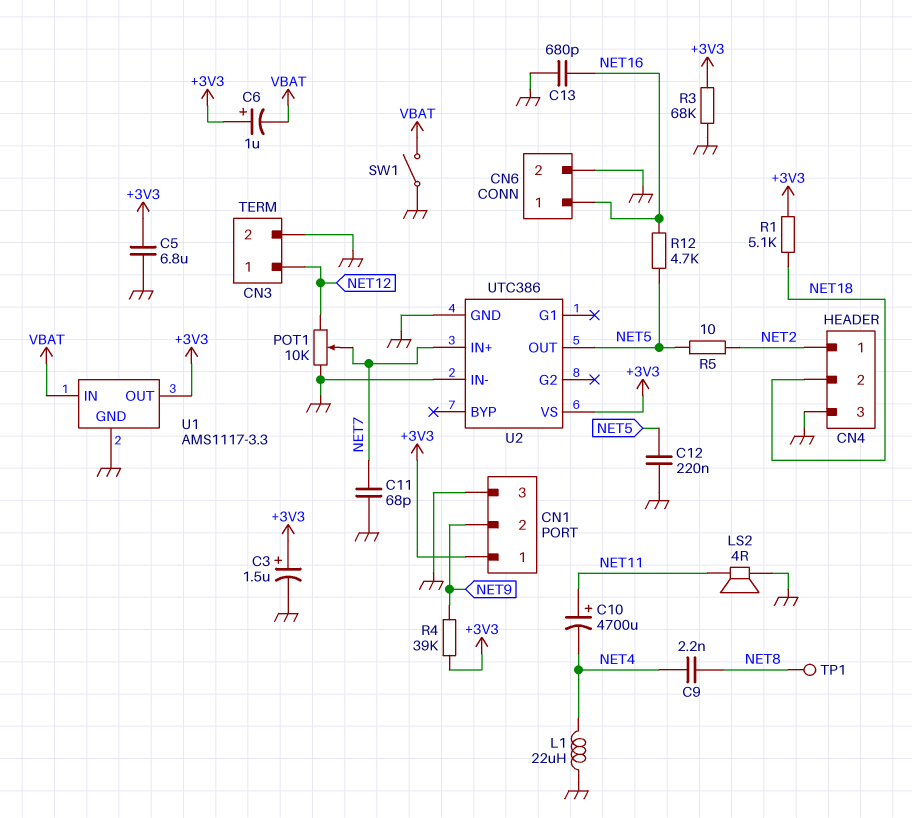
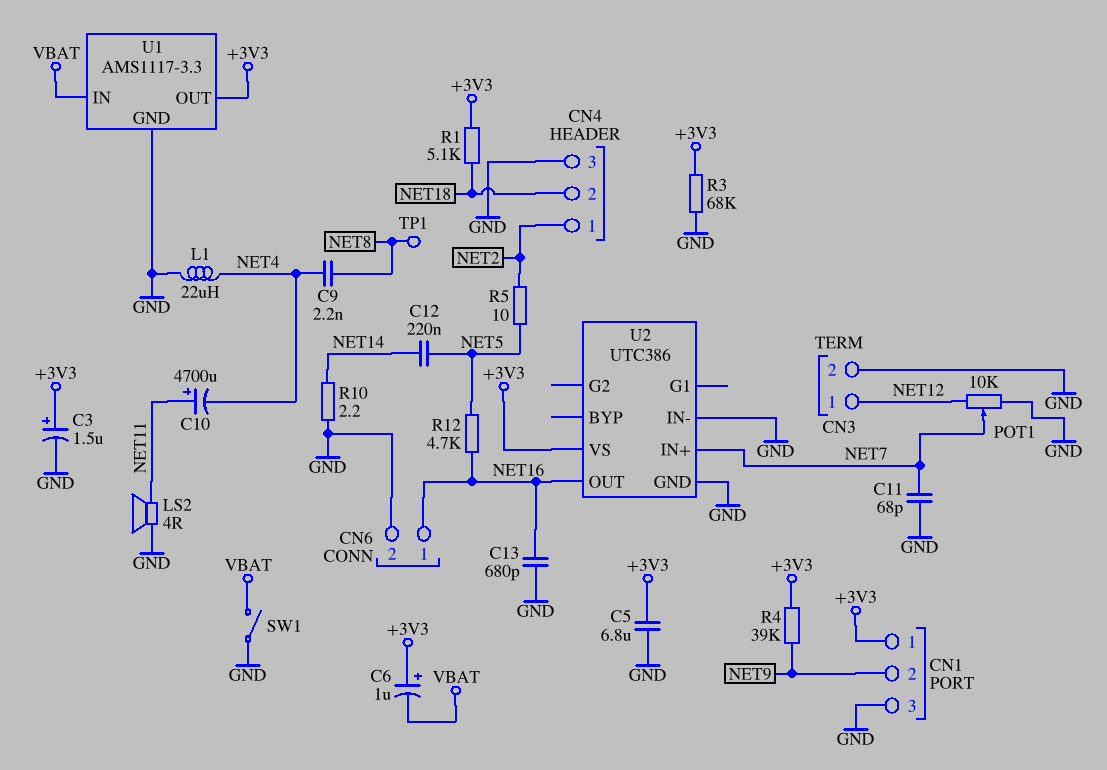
C12: 220nF (GND, NET5) -> 220nF (NET5, NET14)
R10: none -> 2.2 (GND, NET14)
U2 pin OUT: NET5 -> NET16

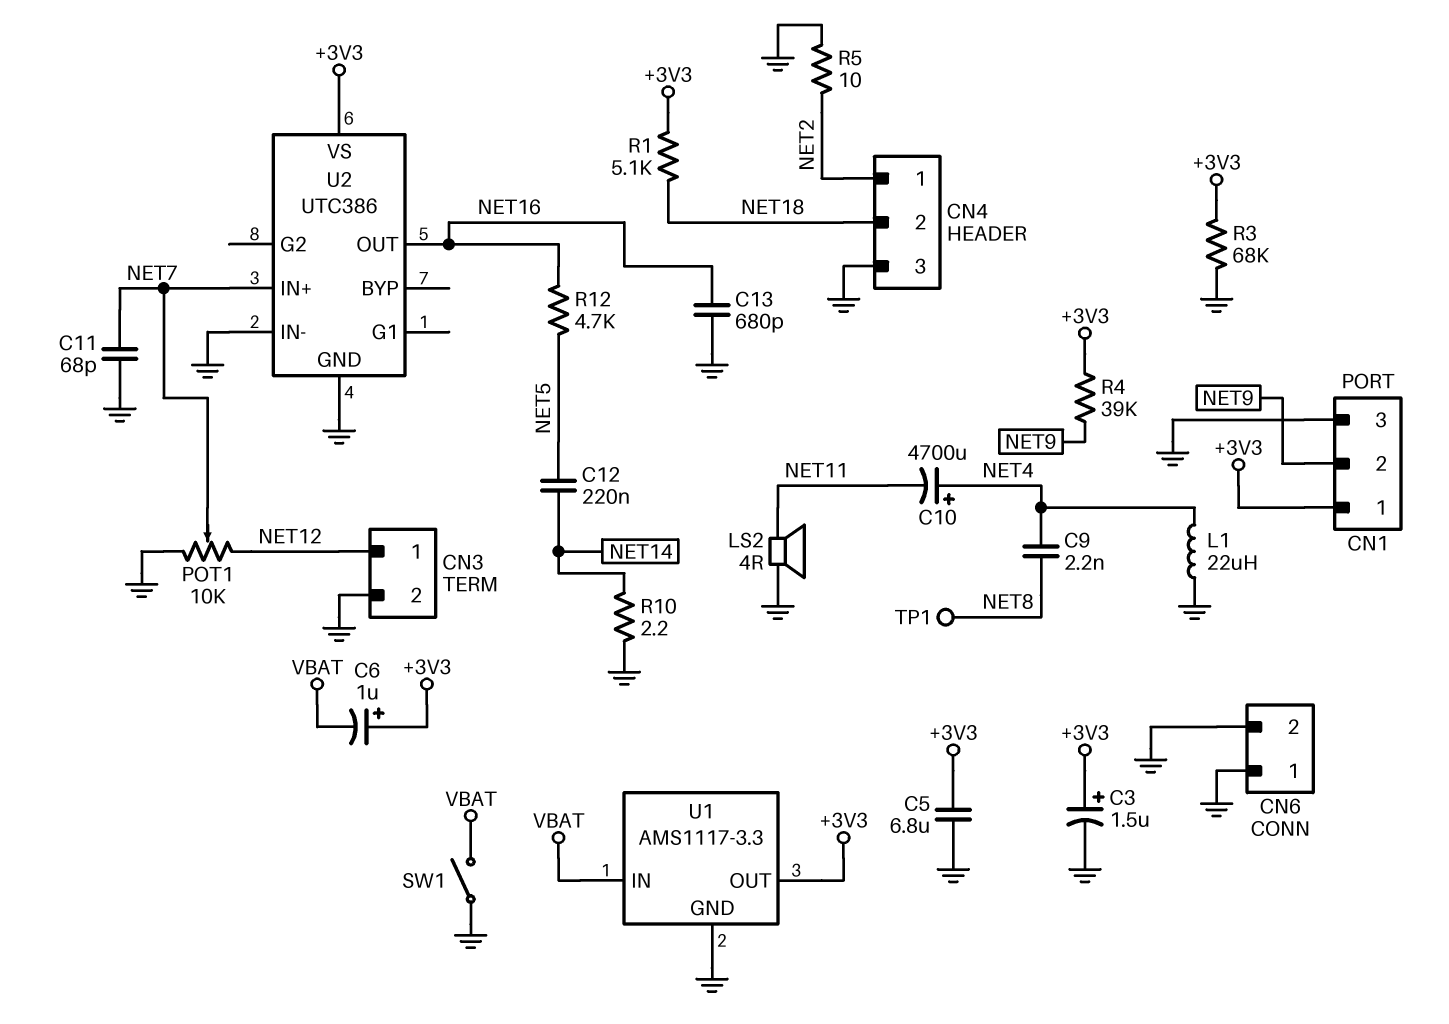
C10: 4700uF (plus NET11, minus NET4) -> 4700uF (plus NET4, minus NET11)
CN6 pin 1: NET16 -> GND
R5: 10 (NET2, NET5) -> 10 (GND, NET2)

